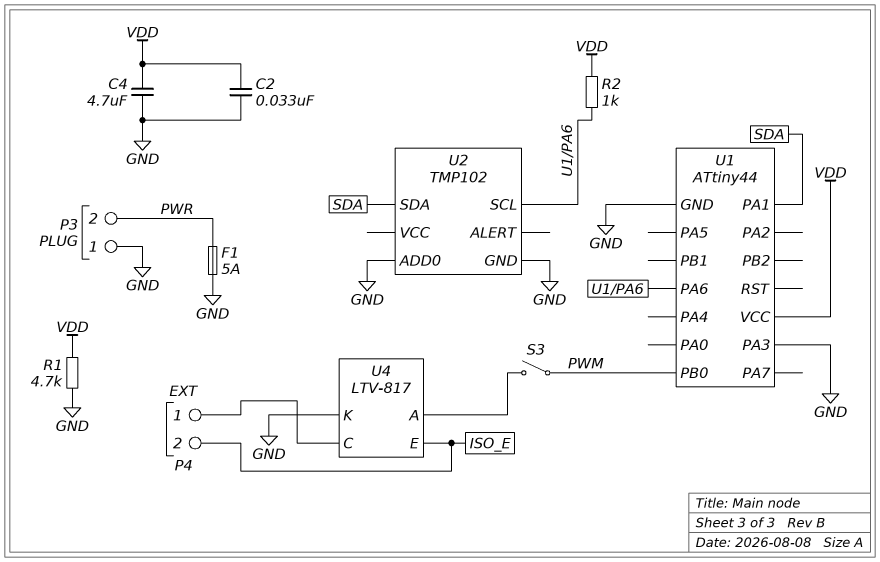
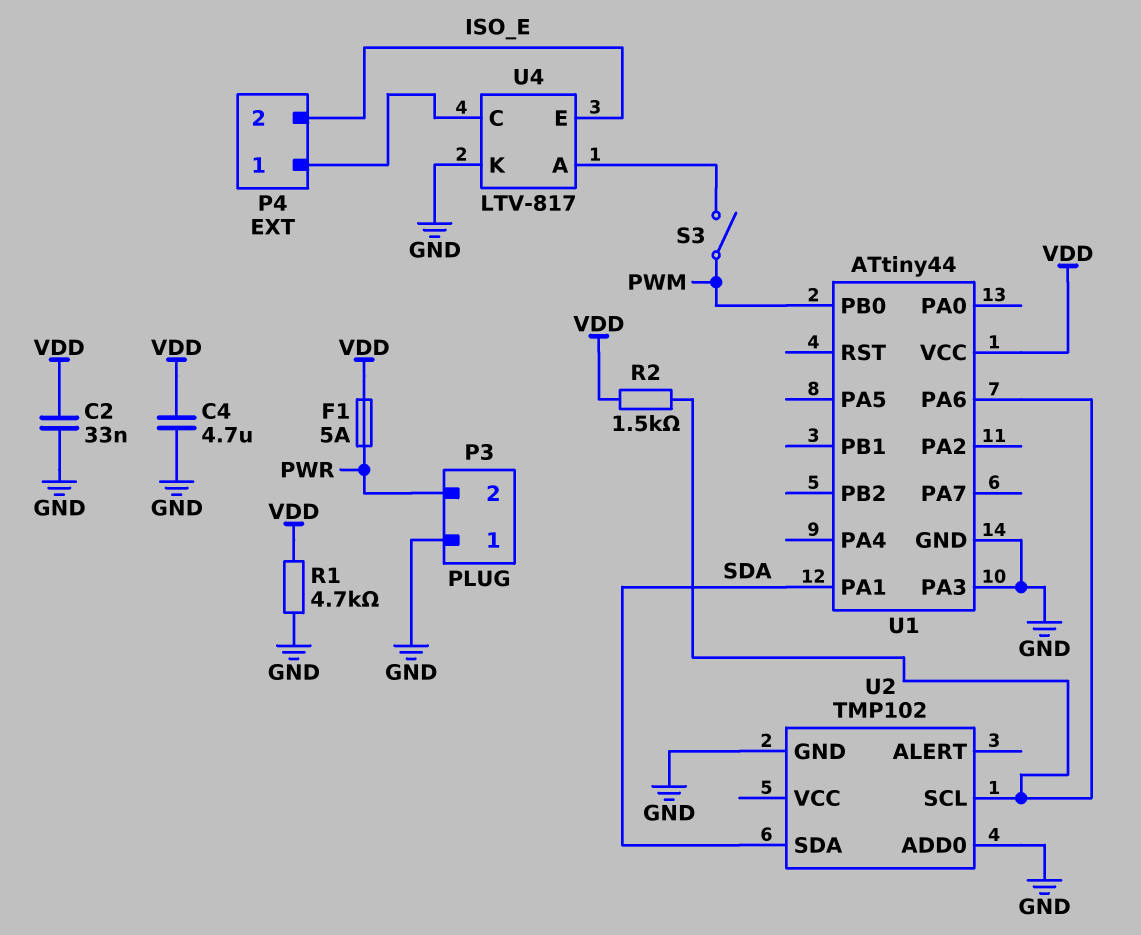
F1: 5A (GND, PWR) -> 5A (PWR, VDD)
R2: 1k (U1/PA6, VDD) -> 1.5k (U1/PA6, VDD)

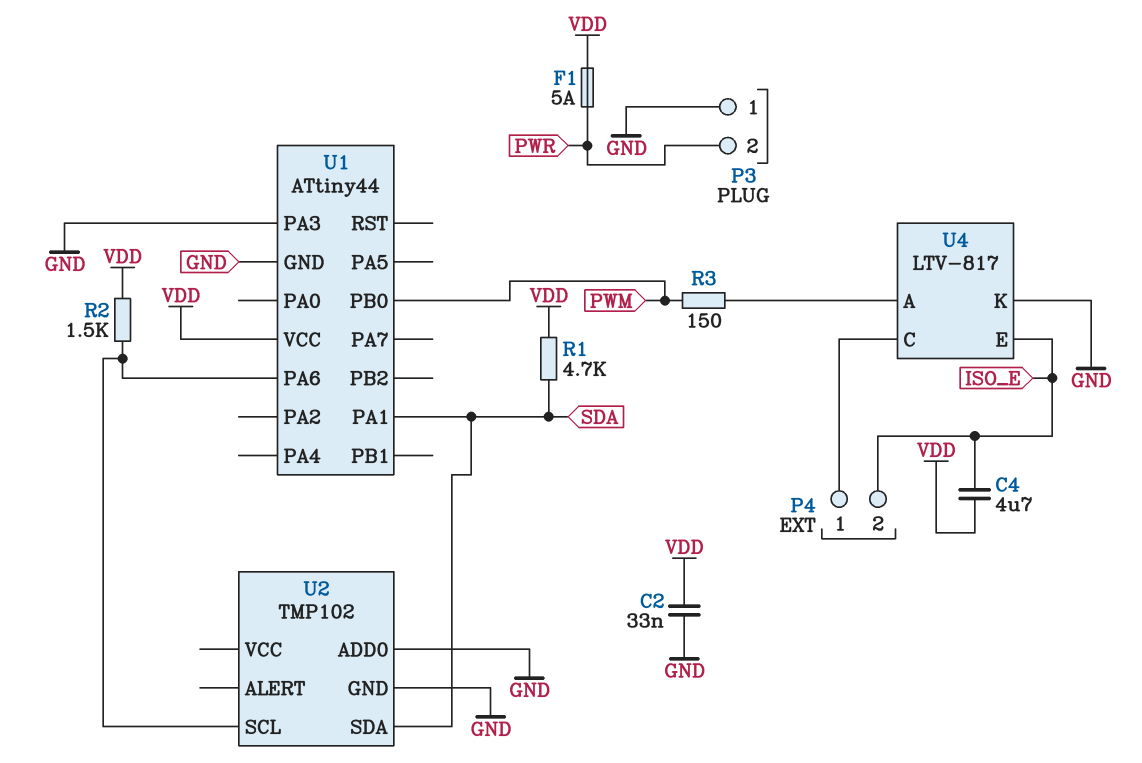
C4: 4.7uF (GND, VDD) -> 4.7uF (ISO_E, VDD)
R1: 4.7k (GND, VDD) -> 4.7k (SDA, VDD)
R3: none -> 150 (PWM, U4/A)
S3: switch (PWM, U4/A) -> none

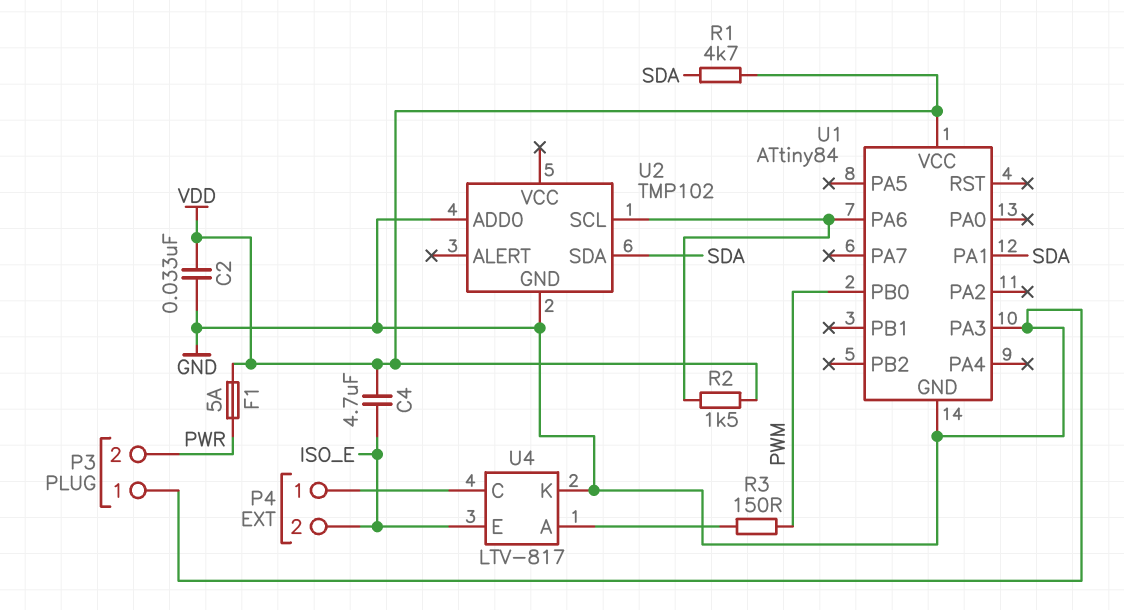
U1: ATtiny44 -> ATtiny84

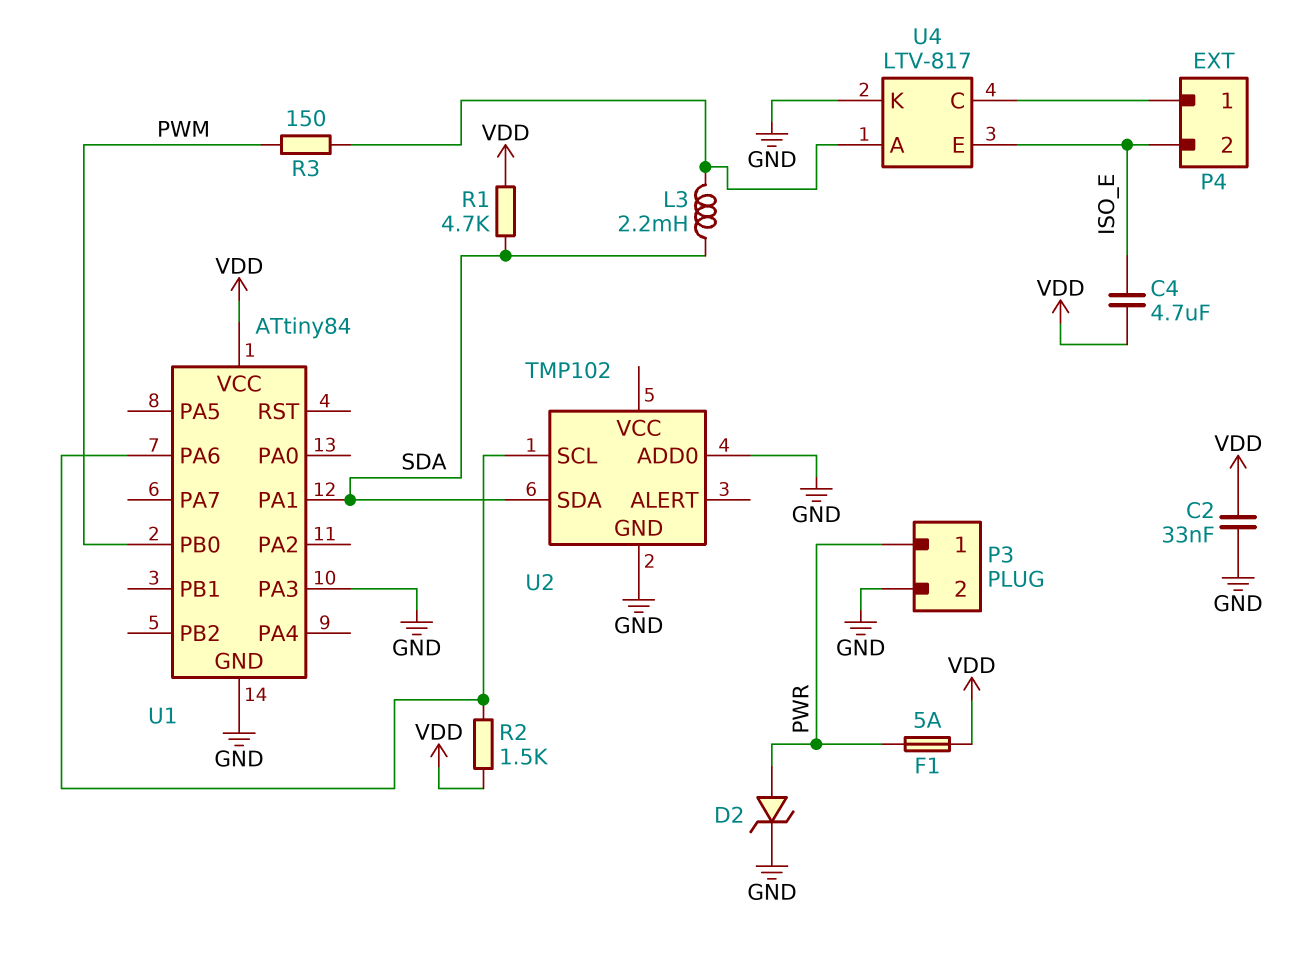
D2: none -> zener (A PWR, K GND)
L3: none -> 2.2mH (SDA, U4/A)
P3 pin 1: GND -> PWR
P3 pin 2: PWR -> GND

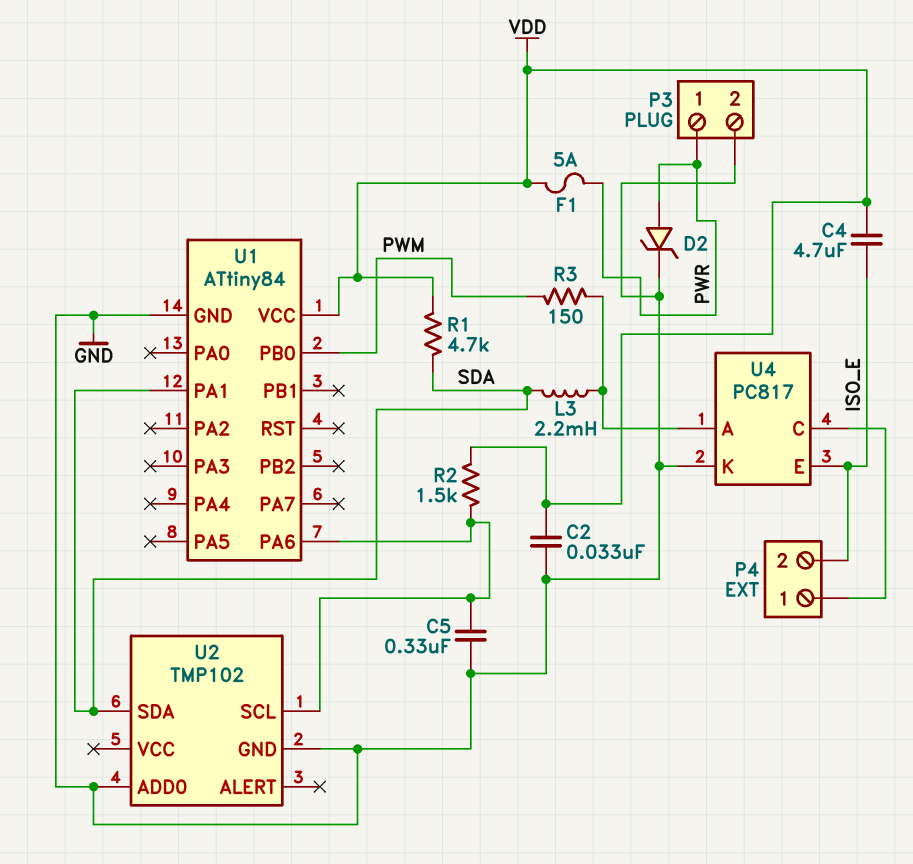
C5: none -> 330nF (GND, U1/PA6)
U1 pin PA3: GND -> none
U4: LTV-817 -> PC817

